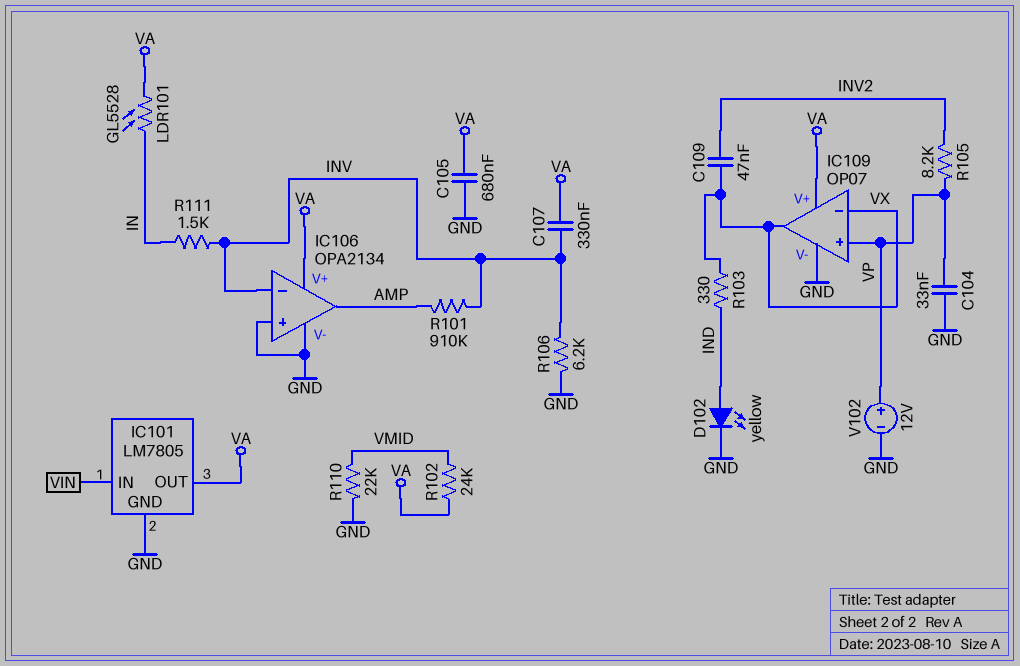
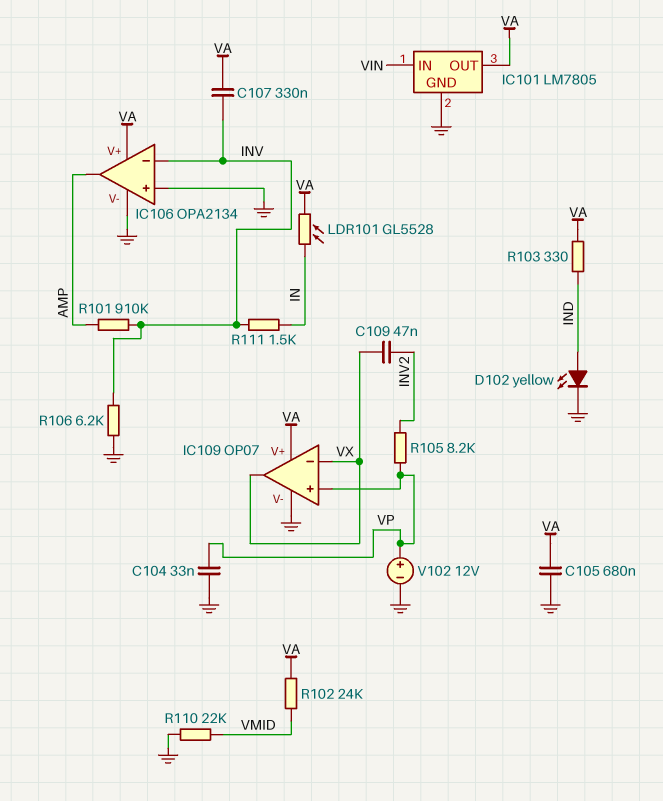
R103: 330 (IND, VX) -> 330 (IND, VA)

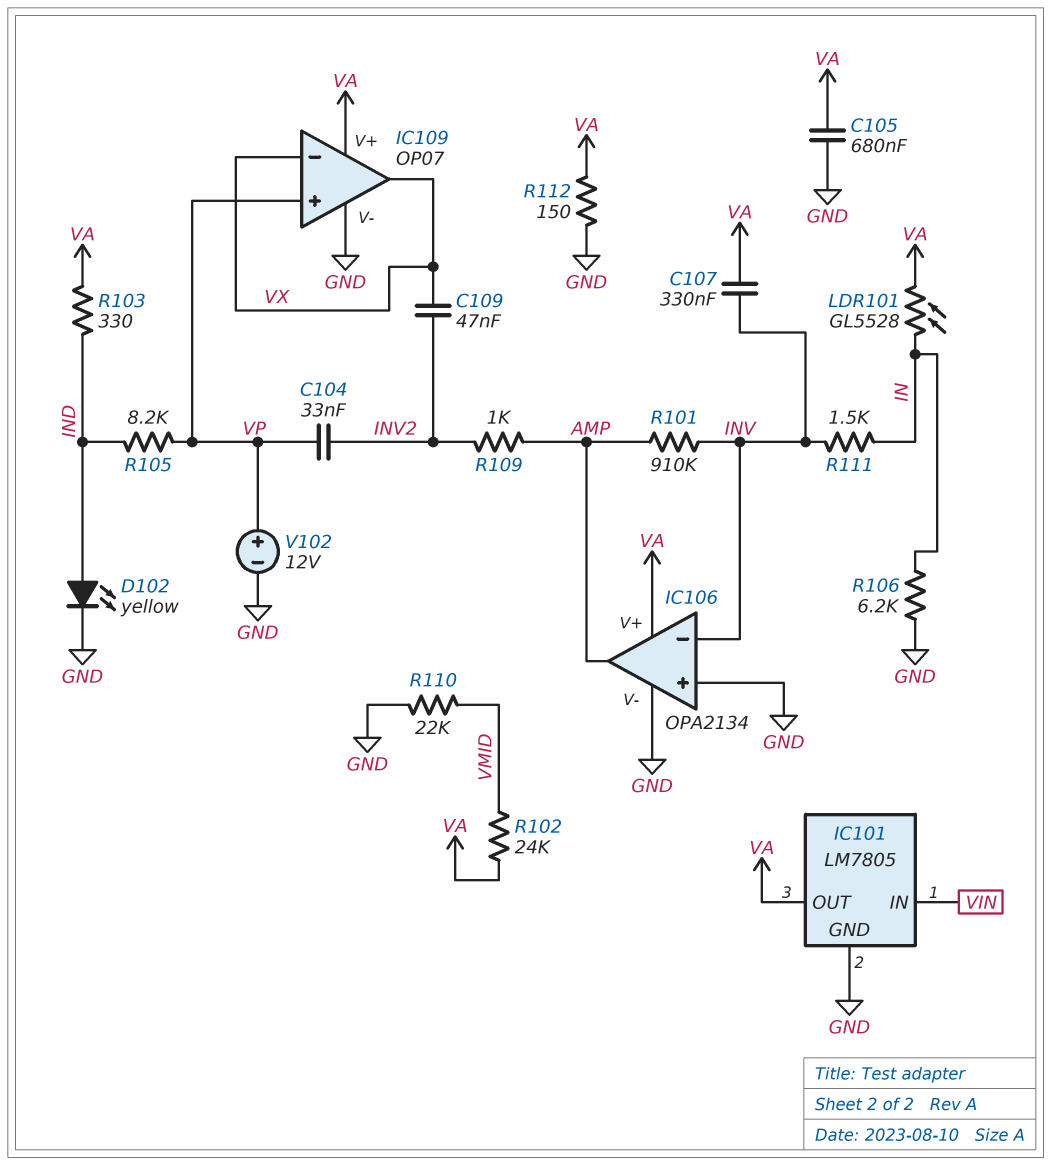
C104: 33nF (GND, VP) -> 33nF (INV2, VP)
R105: 8.2k (INV2, VP) -> 8.2k (IND, VP)
R106: 6.2k (GND, INV) -> 6.2k (GND, IN)
R109: none -> 1k (AMP, INV2)
R112: none -> 150 (GND, VA)

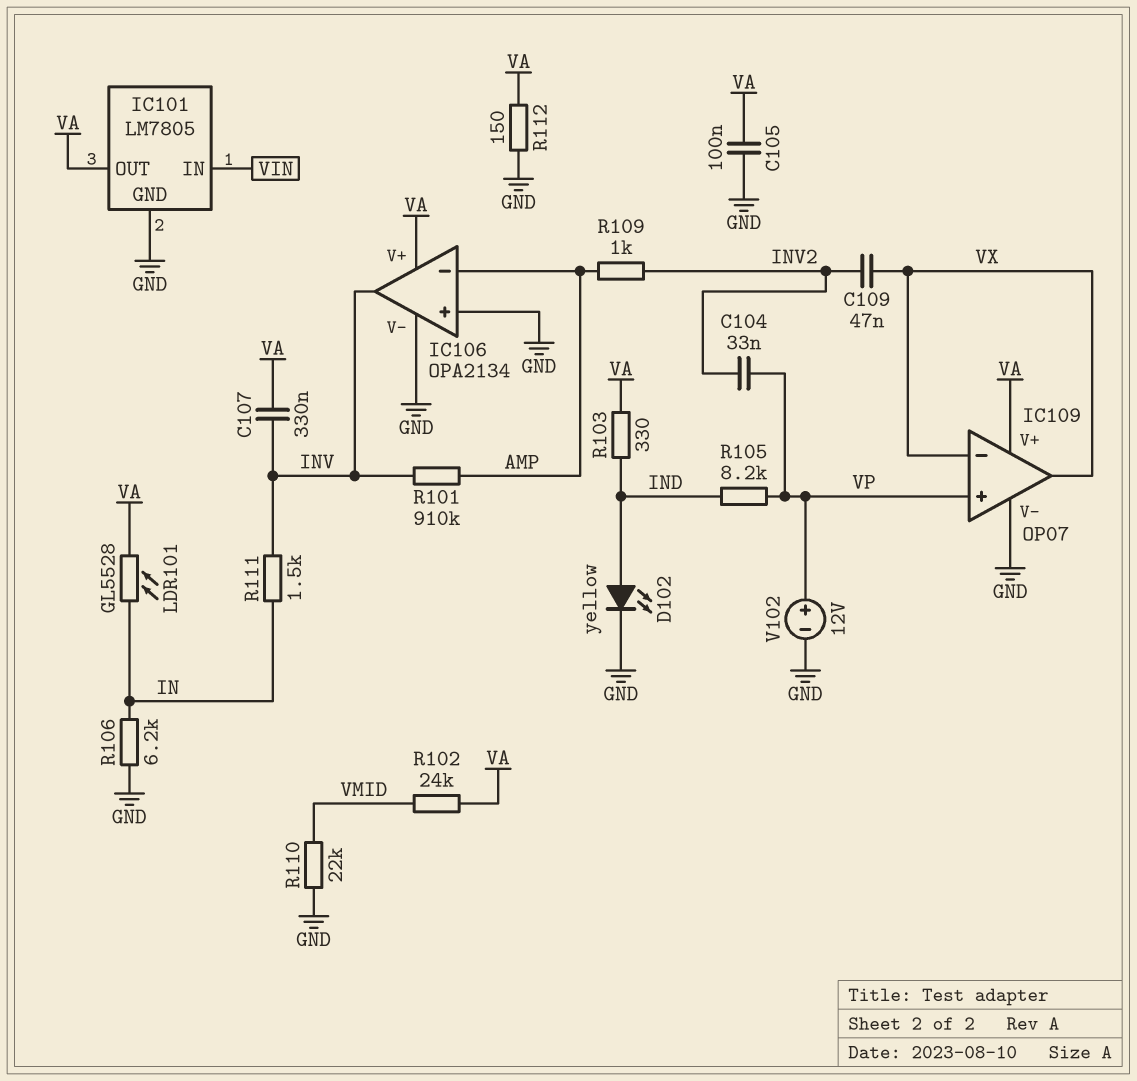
C105: 680nF (GND, VA) -> 100nF (GND, VA)
IC106 pin in-: INV -> AMP
IC106 pin out: AMP -> INV

